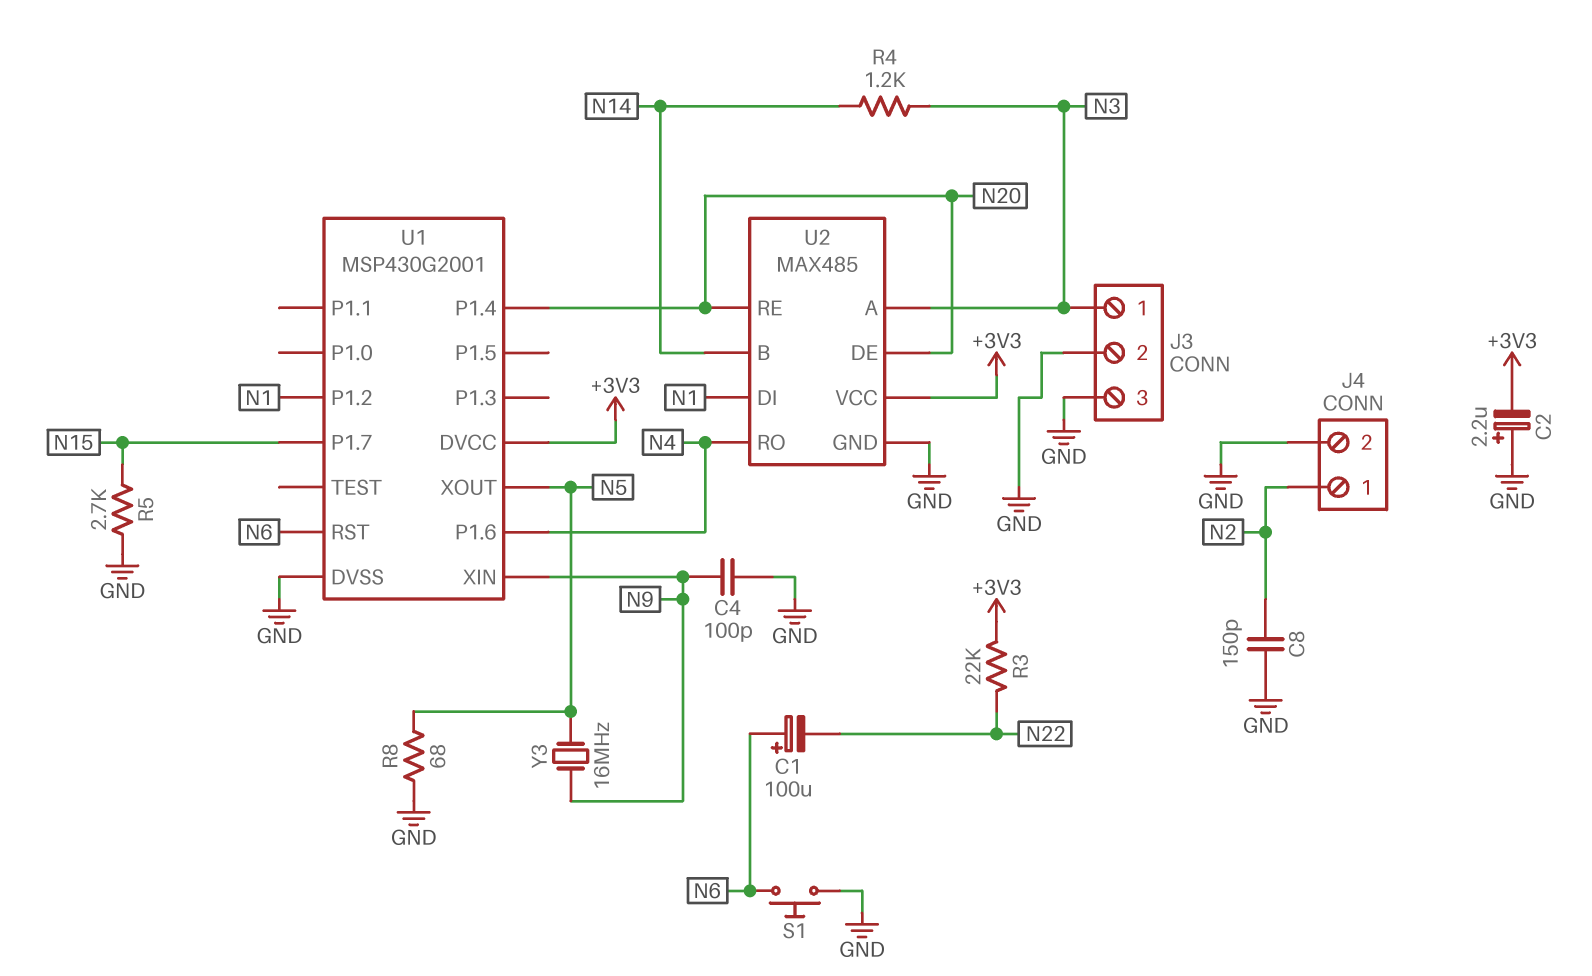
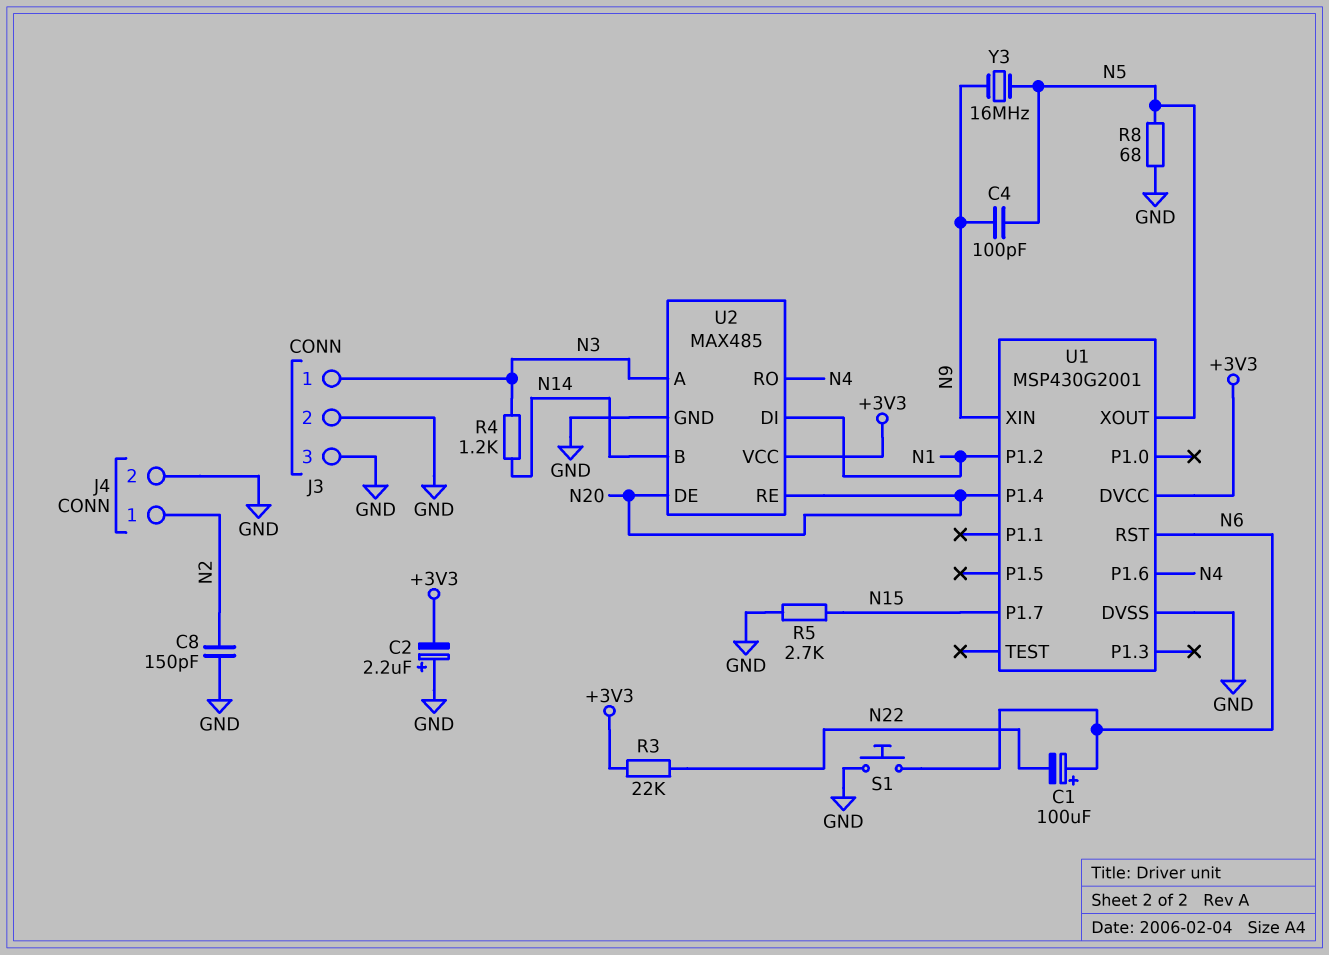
C4: 100pF (GND, N9) -> 100pF (N5, N9)

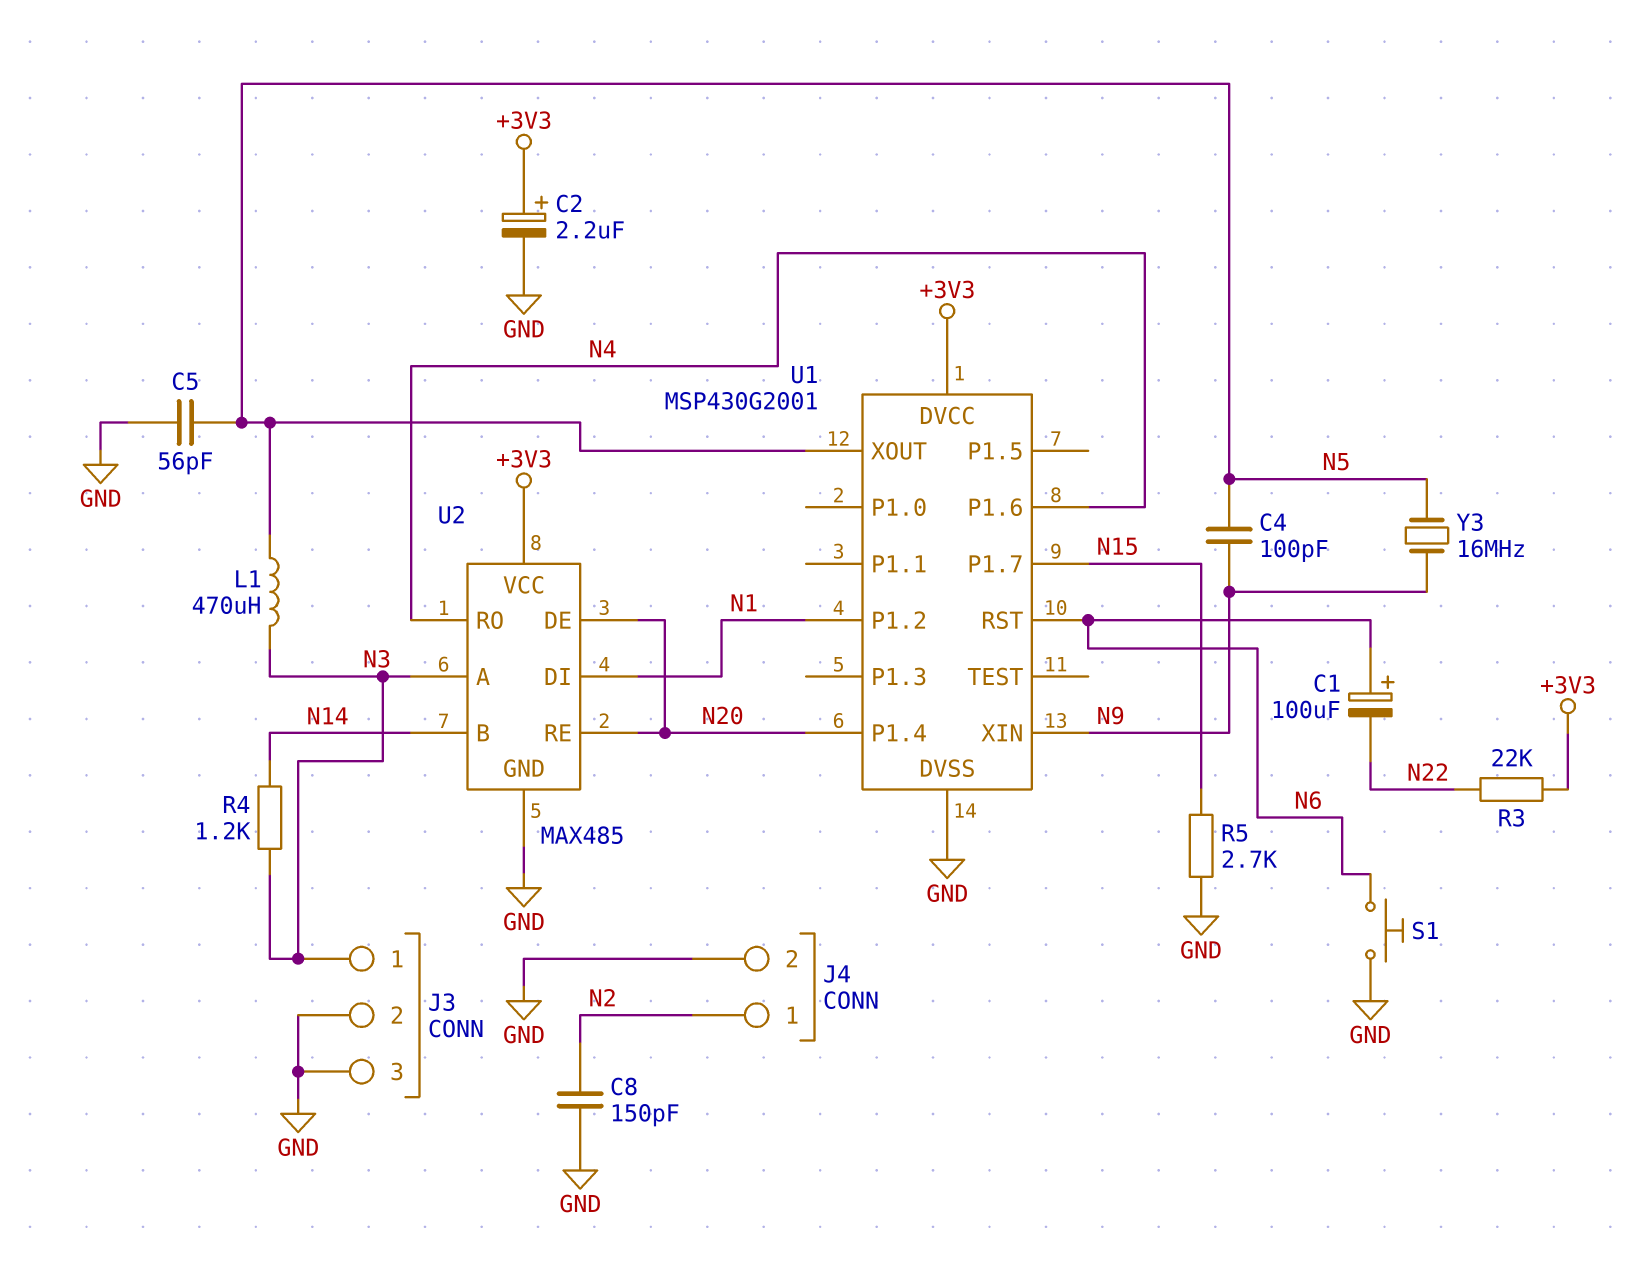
C2: 2.2uF (plus GND, minus +3V3) -> 2.2uF (plus +3V3, minus GND)
C5: none -> 56pF (GND, N5)
L1: none -> 470uH (N3, N5)
R8: 68 (GND, N5) -> none

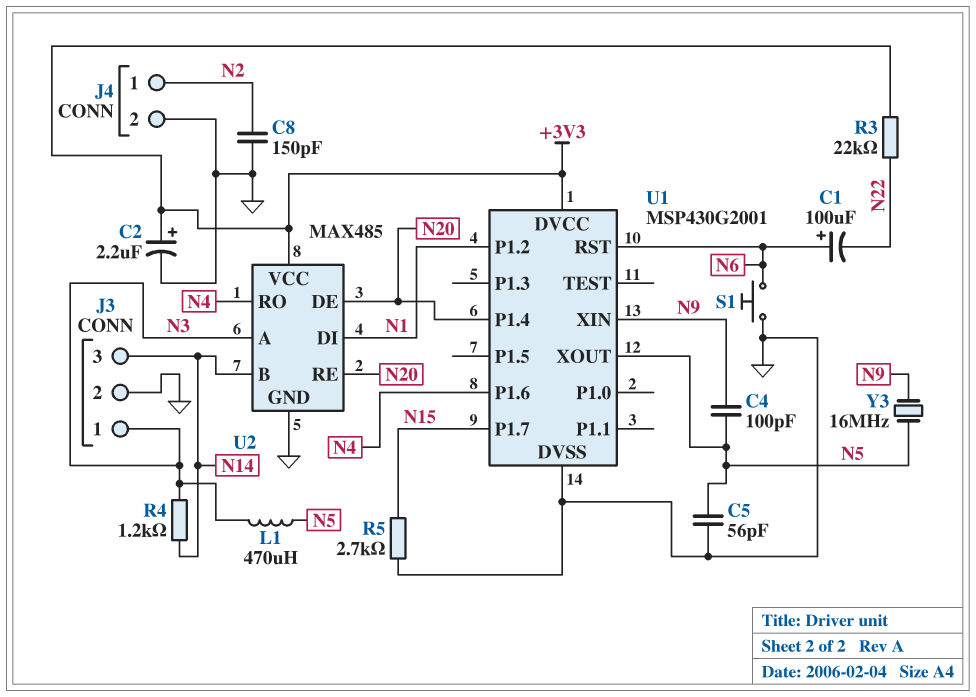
J3 pin 3: GND -> N14

